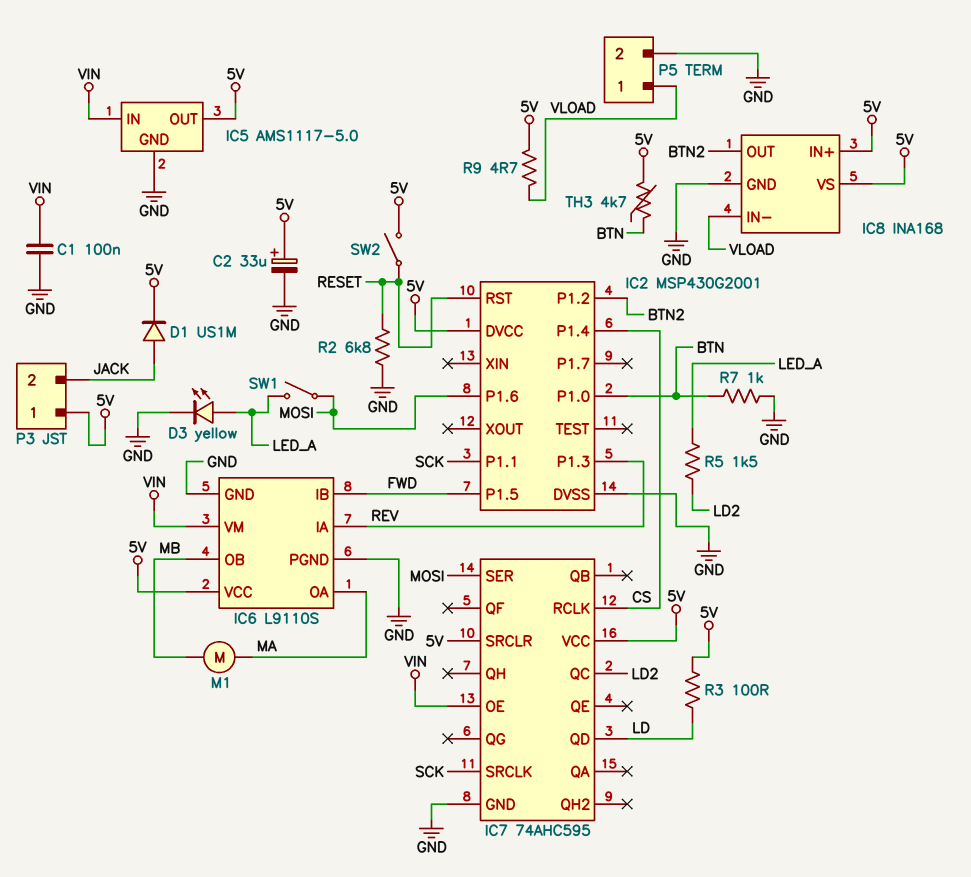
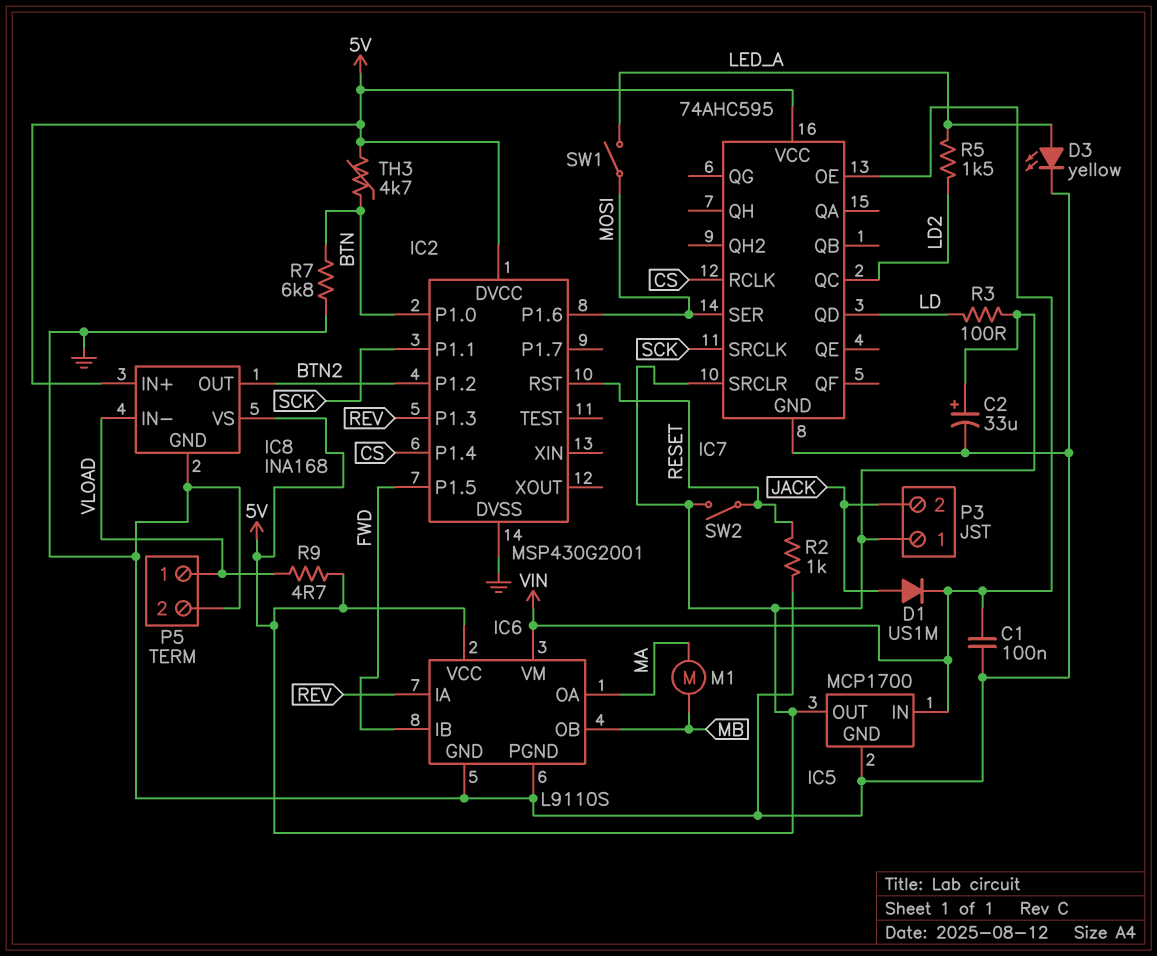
D1: diode US1M (A JACK, K 5V) -> diode US1M (A JACK, K VIN)
IC5: AMS1117-5.0 -> MCP1700
R2: 6.8k (GND, RESET) -> 1k (GND, RESET)
R7: 1k (BTN, GND) -> 6.8k (BTN, GND)

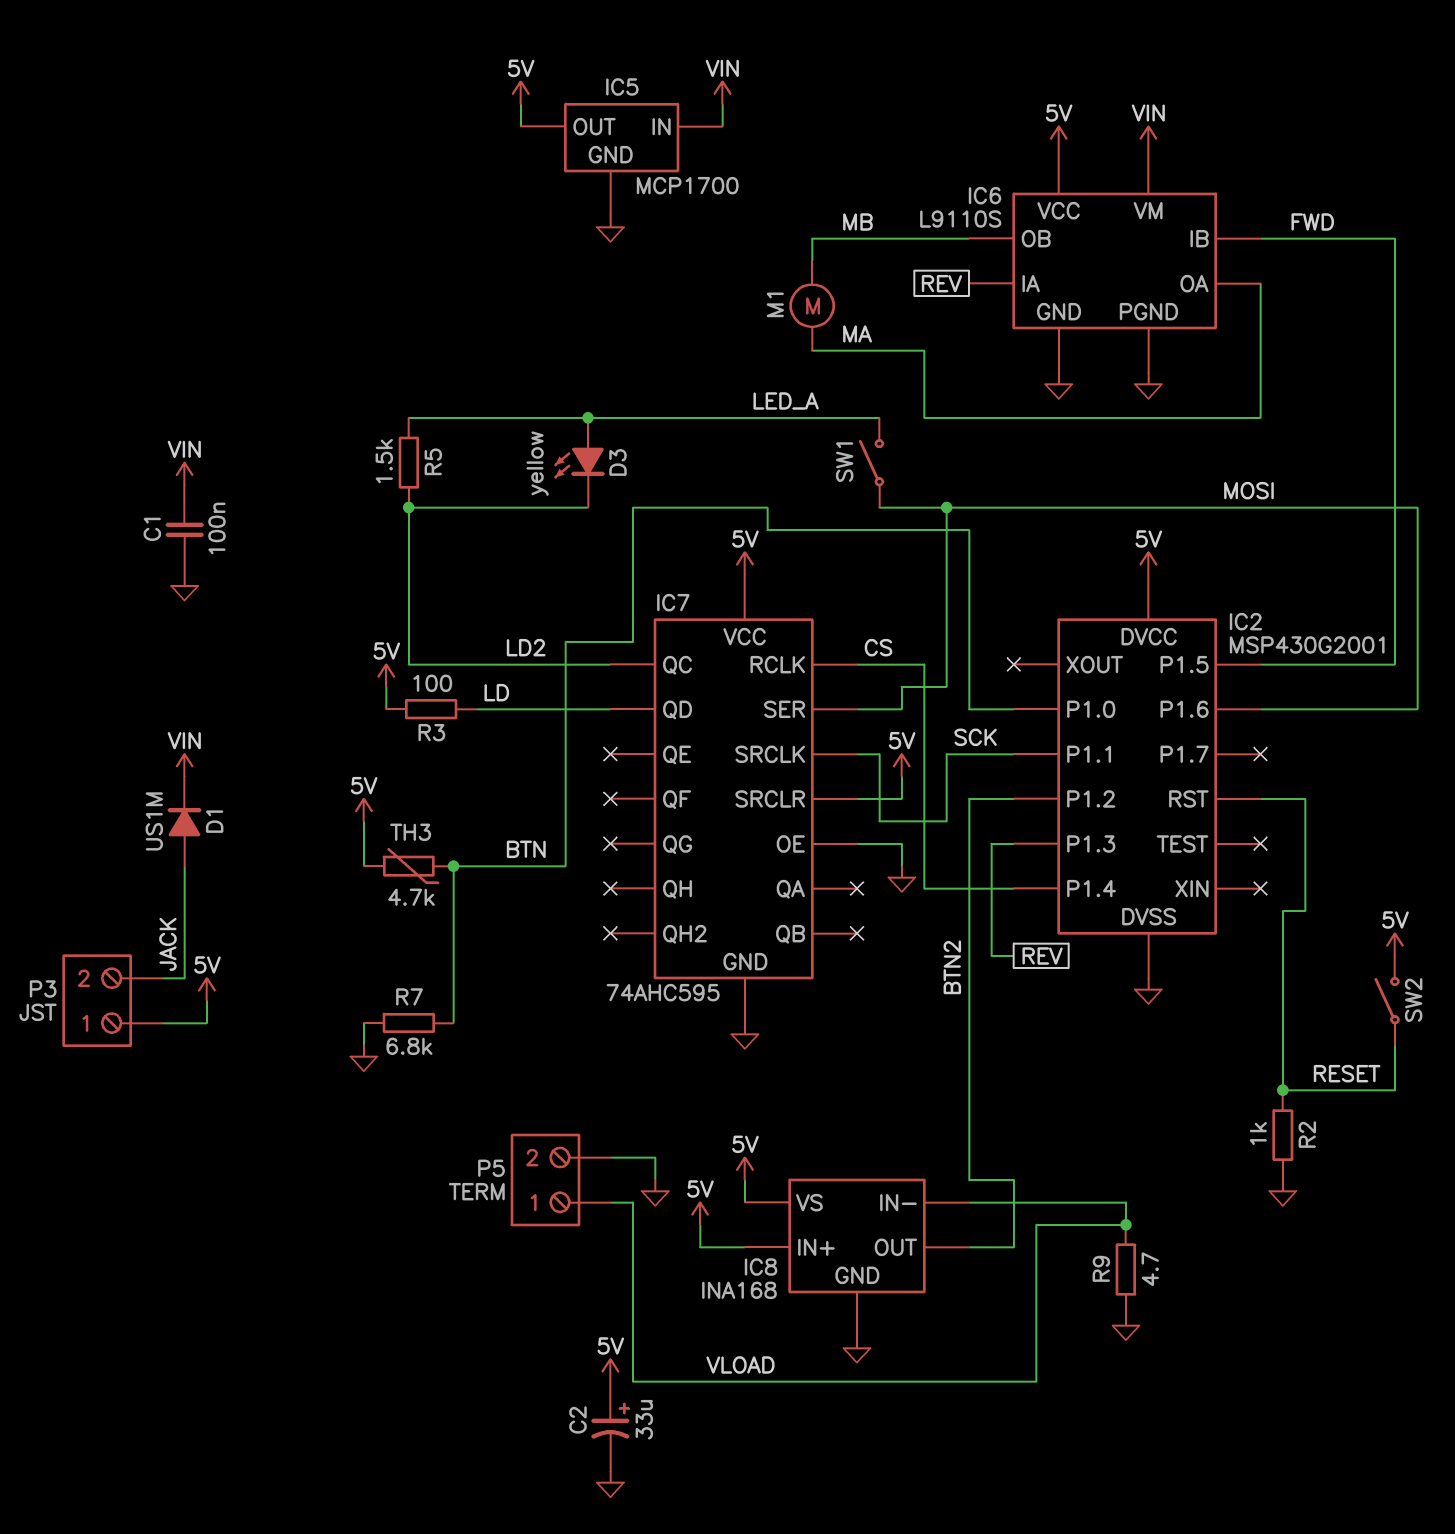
D3: LED yellow (A LED_A, K GND) -> LED yellow (A LED_A, K LD2)
IC7 pin OE: VIN -> GND
R9: 4.7 (5V, VLOAD) -> 4.7 (GND, VLOAD)

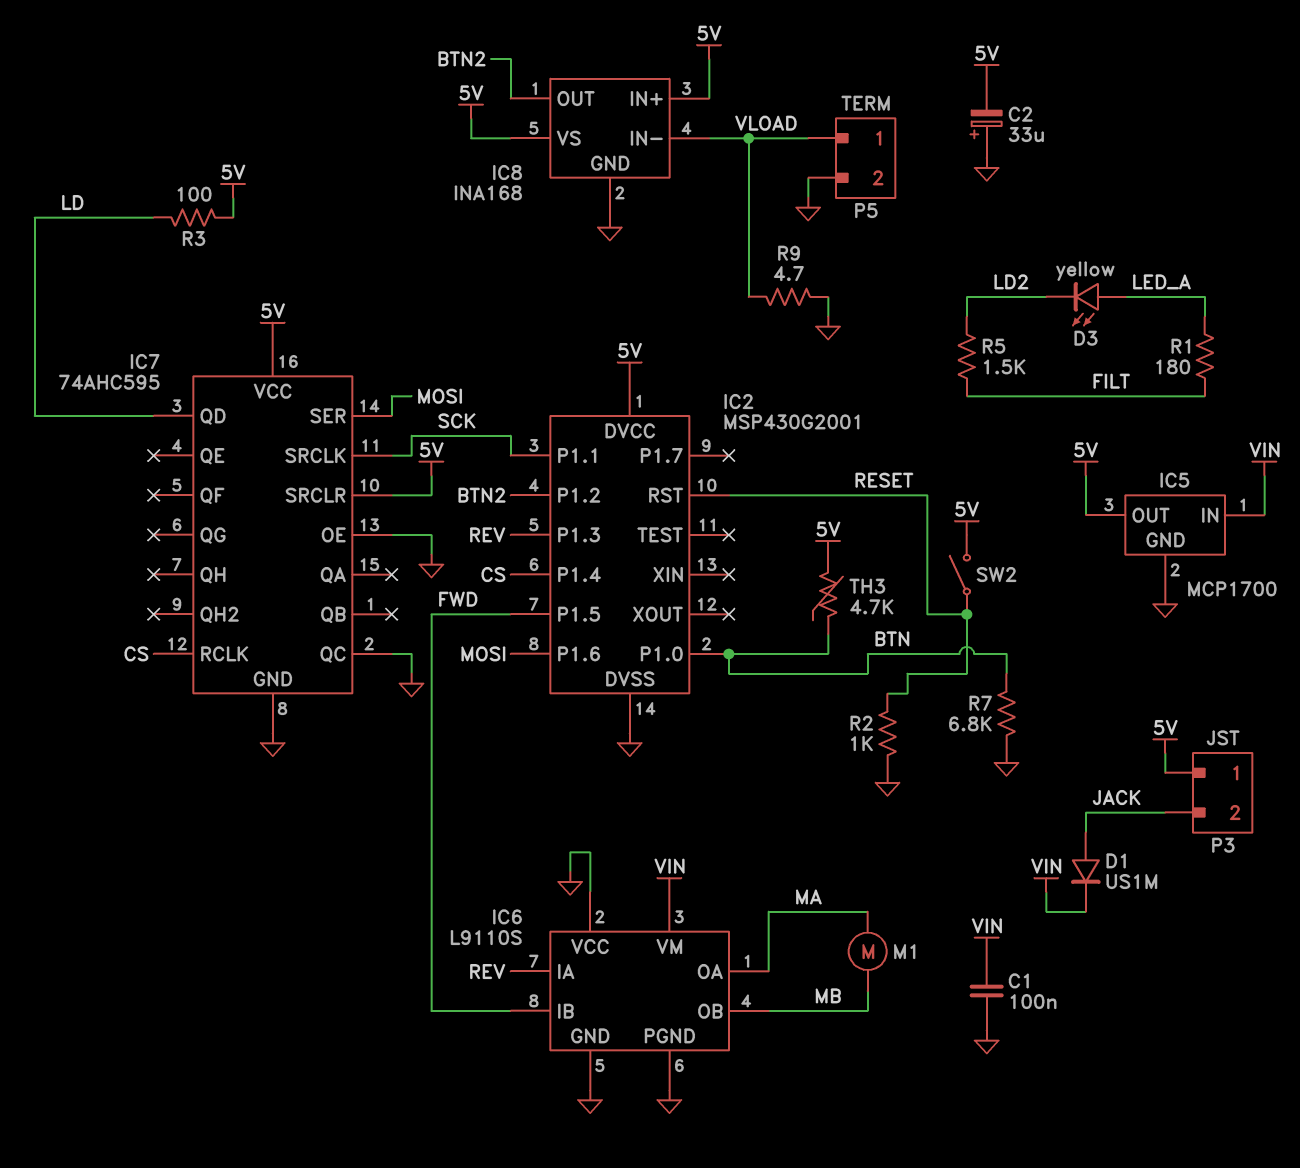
C2: 33uF (plus 5V, minus GND) -> 33uF (plus GND, minus 5V)
IC6 pin VCC: 5V -> GND
IC7 pin QC: LD2 -> GND
R1: none -> 180 (FILT, LED_A)
R5: 1.5k (LD2, LED_A) -> 1.5k (FILT, LD2)
SW1: switch (LED_A, MOSI) -> none

